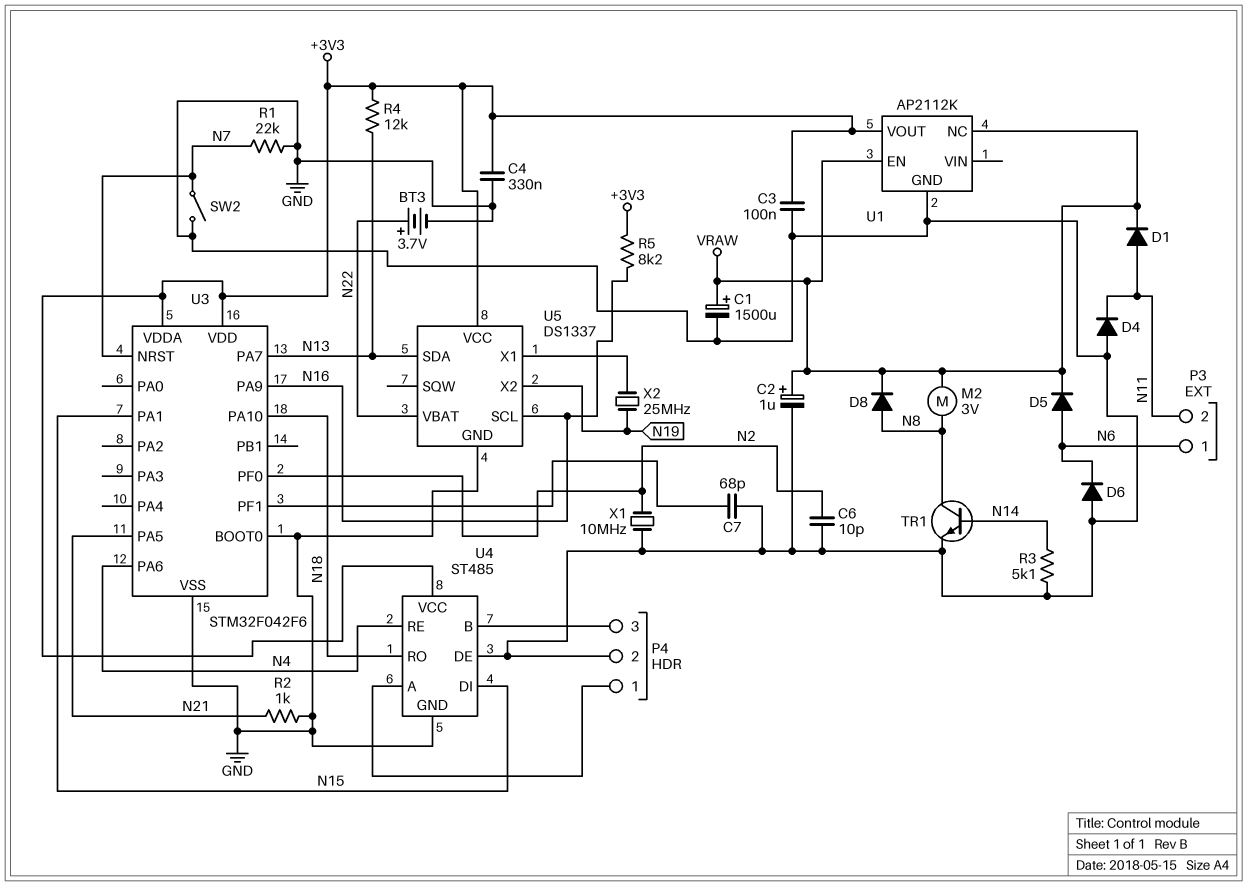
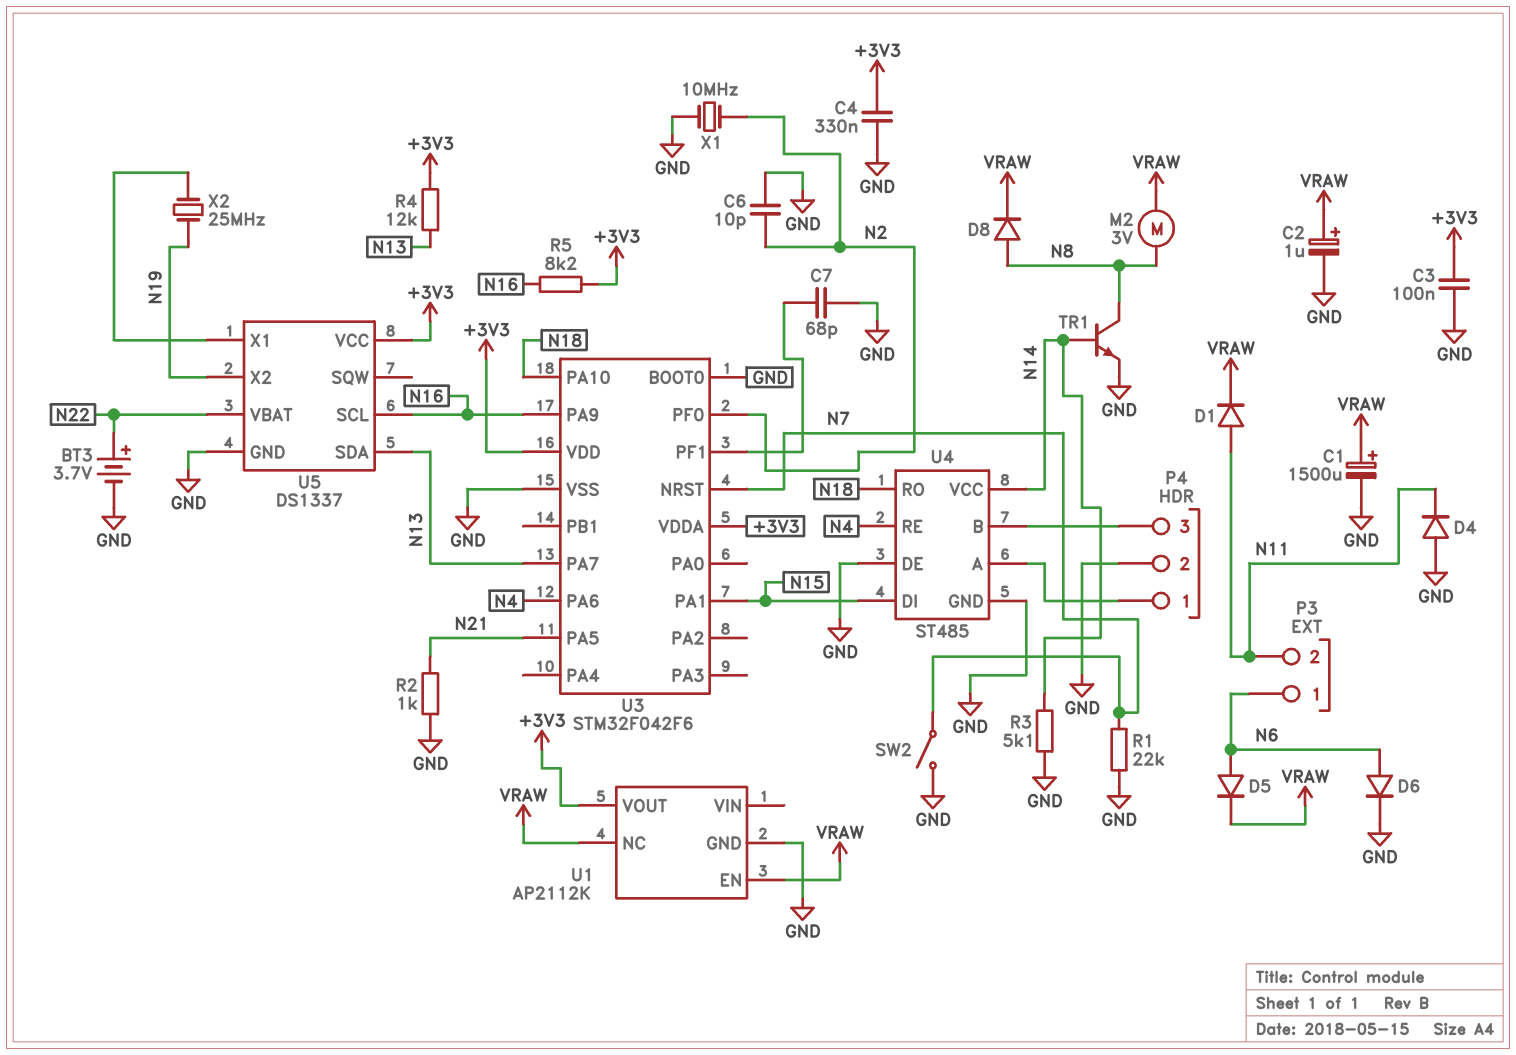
D6: diode (A GND, K N6) -> diode (A N6, K GND)
U4 pin VCC: +3V3 -> N14

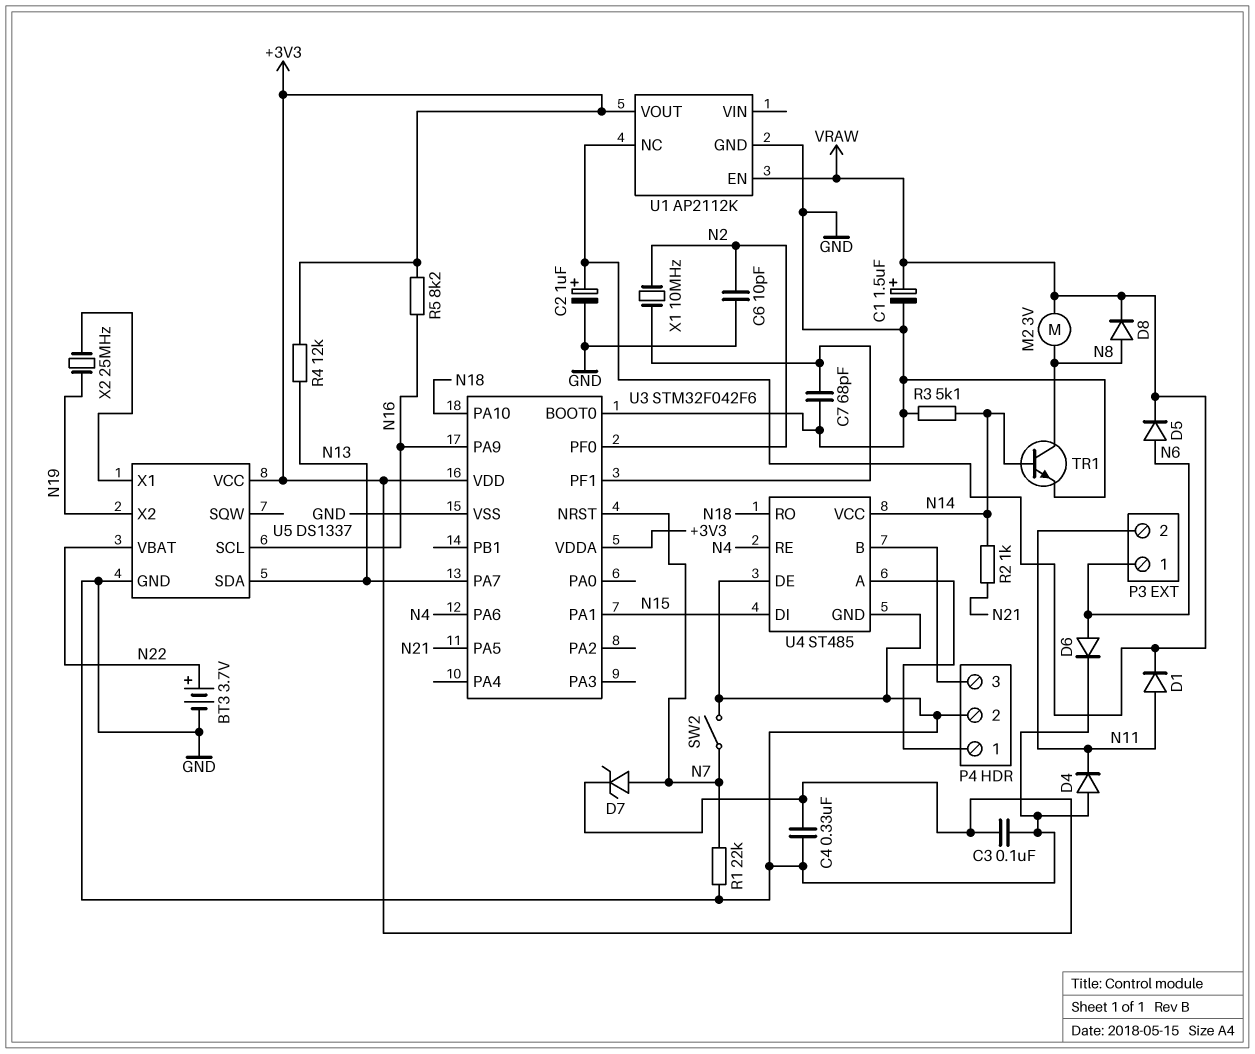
C1: 1500uF (plus VRAW, minus GND) -> 1.5uF (plus VRAW, minus GND)
D7: none -> zener (A N7, K +3V3)
R2: 1k (GND, N21) -> 1k (N14, N21)
X1: 10MHz (GND, N2) -> 10MHz (N2, U3/PF1)

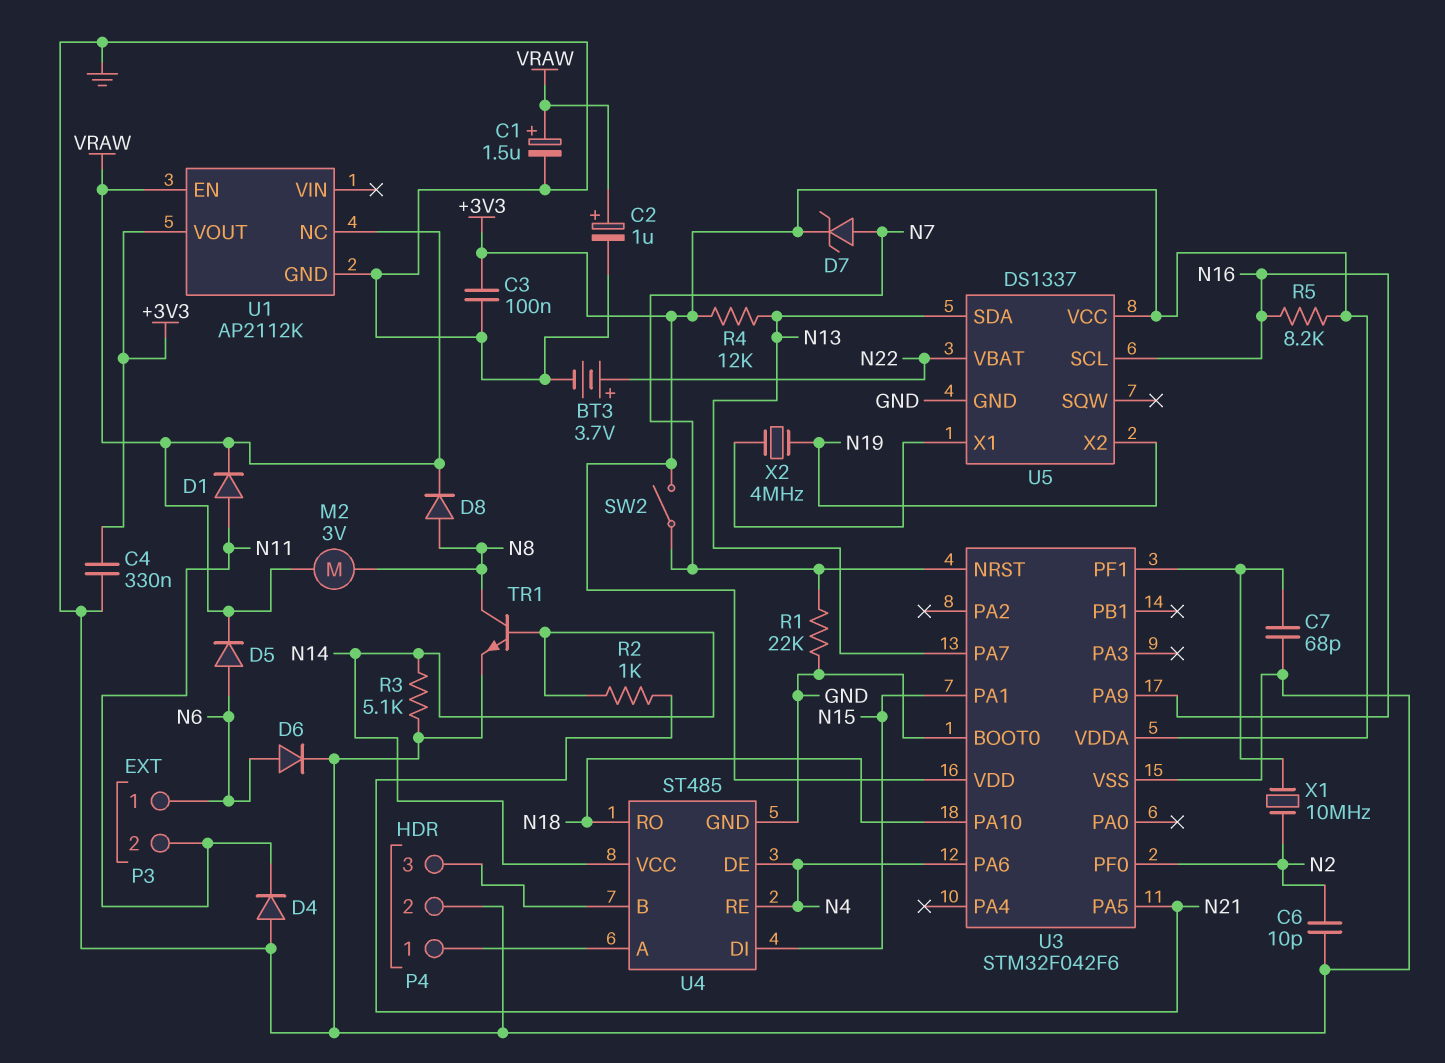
SW2: switch (GND, N7) -> switch (+3V3, N7)
U4 pin DE: GND -> N4
X2: 25MHz (N19, U5/X1) -> 4MHz (N19, U5/X1)

